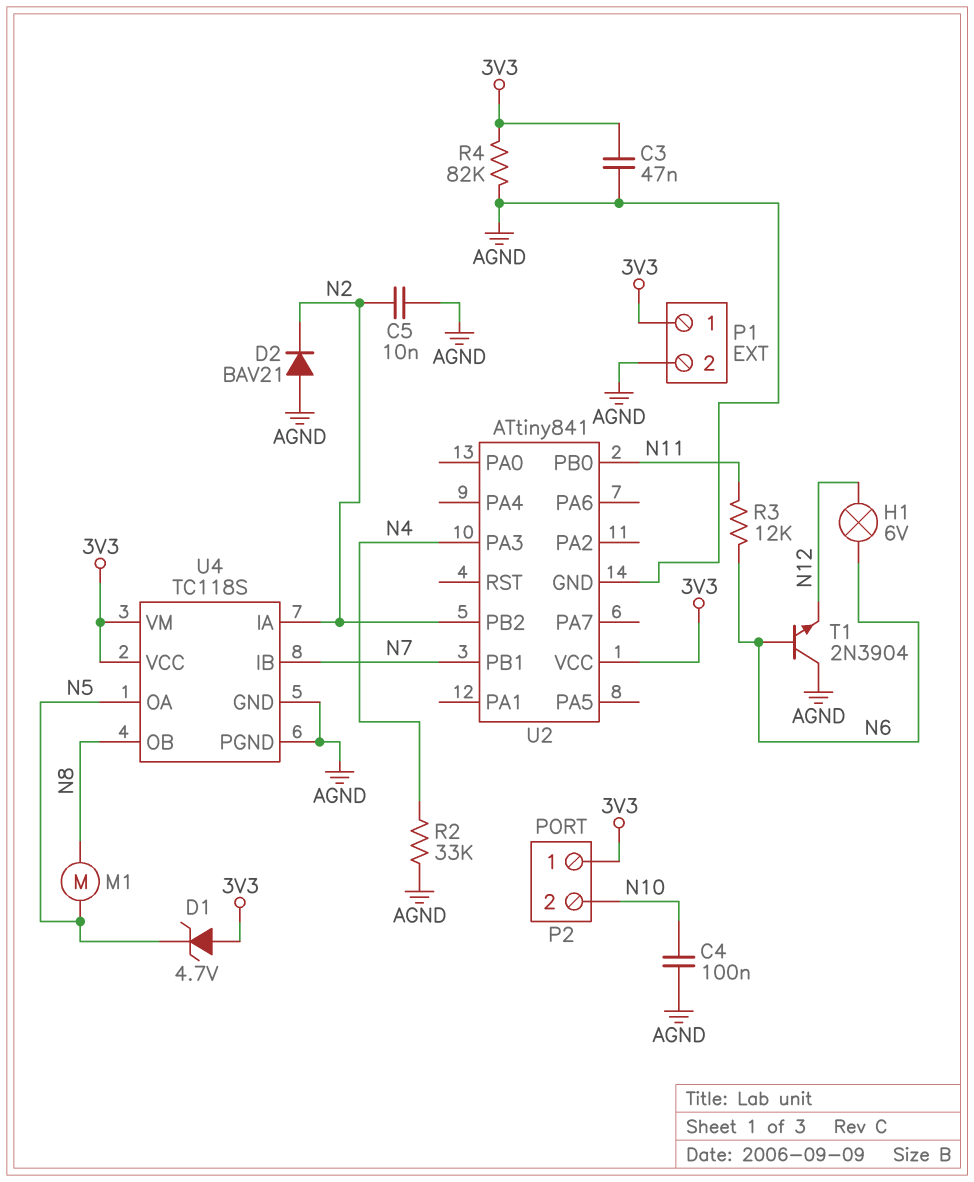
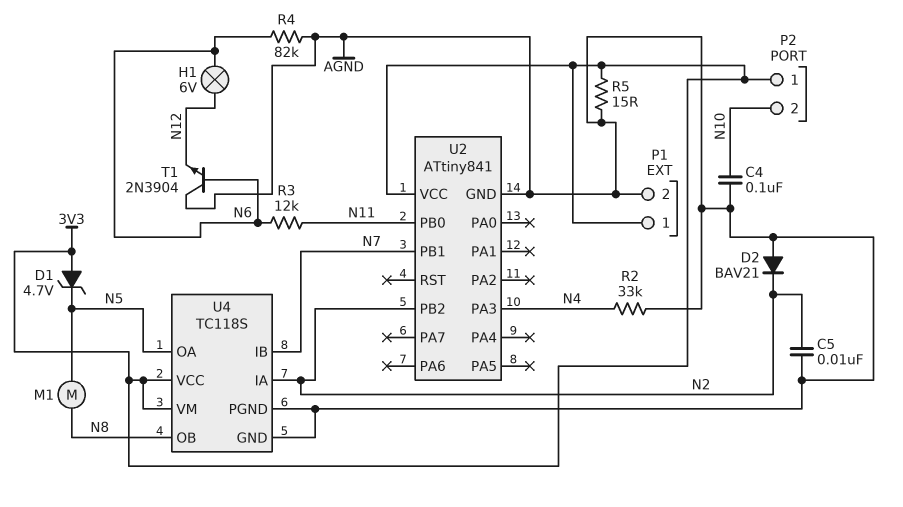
C3: 47nF (3V3, AGND) -> none
R4: 82k (3V3, AGND) -> 82k (AGND, N6)
R5: none -> 15 (3V3, AGND)

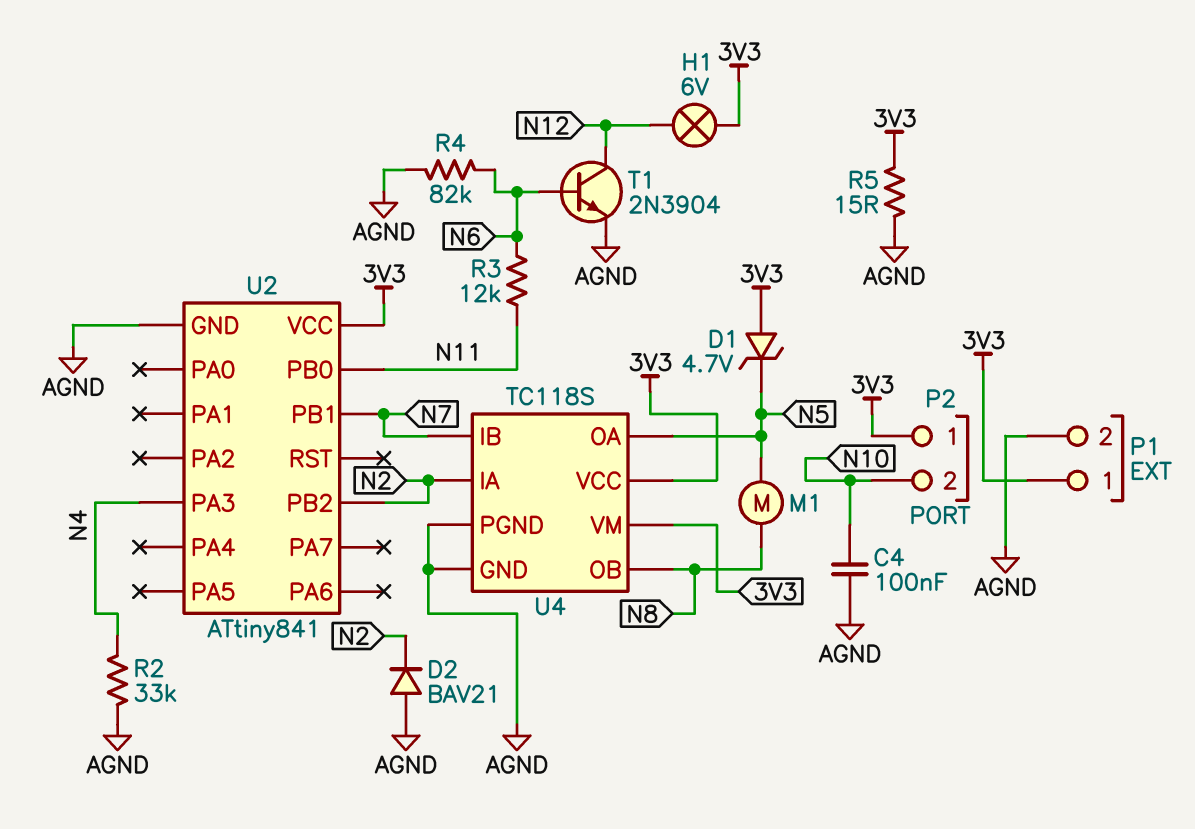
C5: 10nF (AGND, N2) -> none
H1: lamp 6V (N6, N12) -> lamp 6V (3V3, N12)
T1: NPN 2N3904 (B N6, C AGND, E N12) -> NPN 2N3904 (B N6, C N12, E AGND)

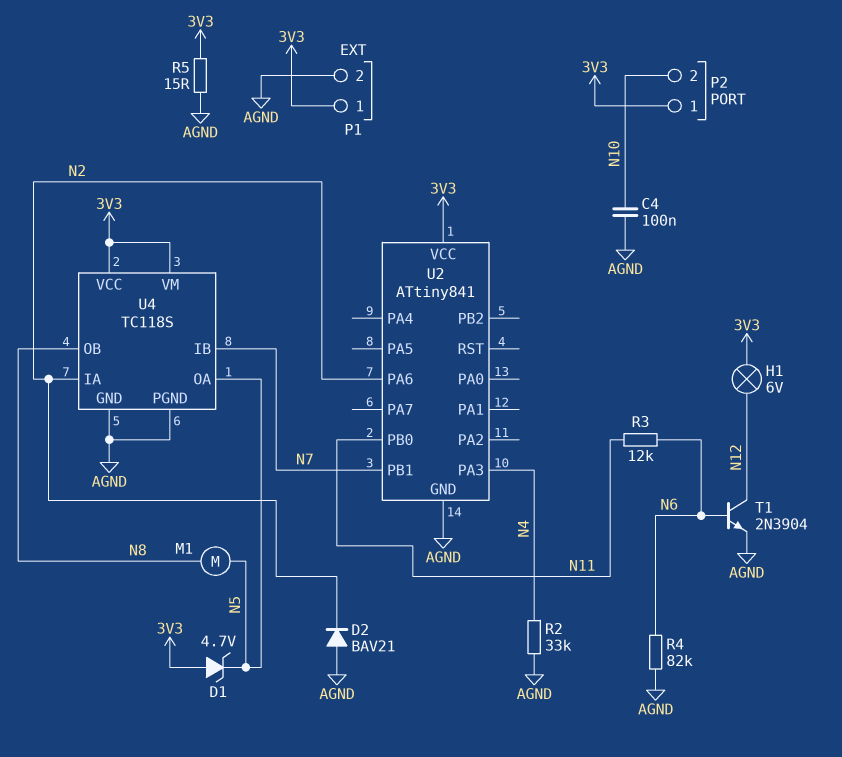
U2 pin PA6: none -> N2
U2 pin PB2: N2 -> none

